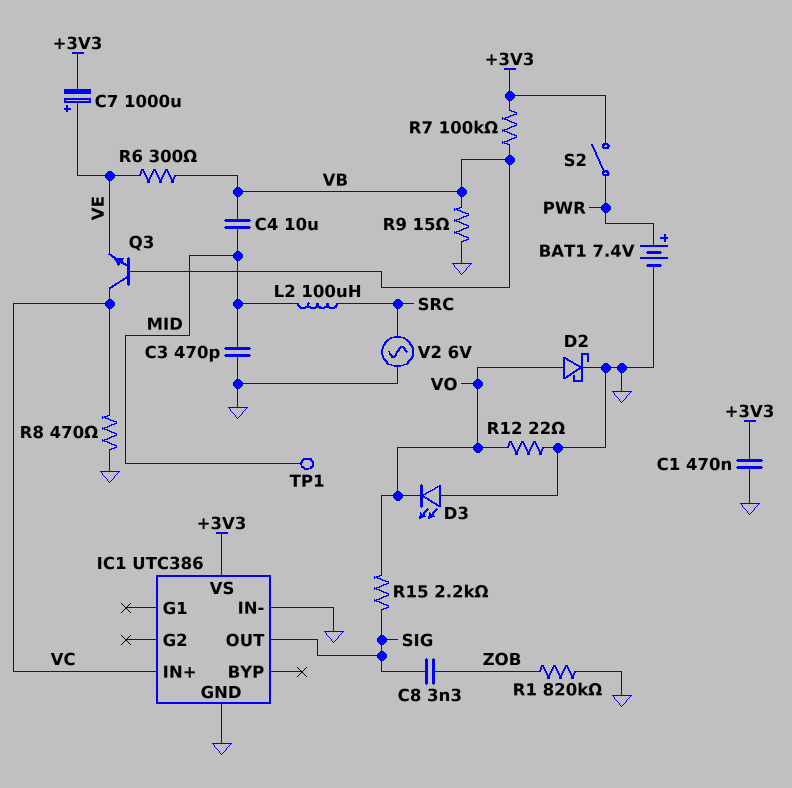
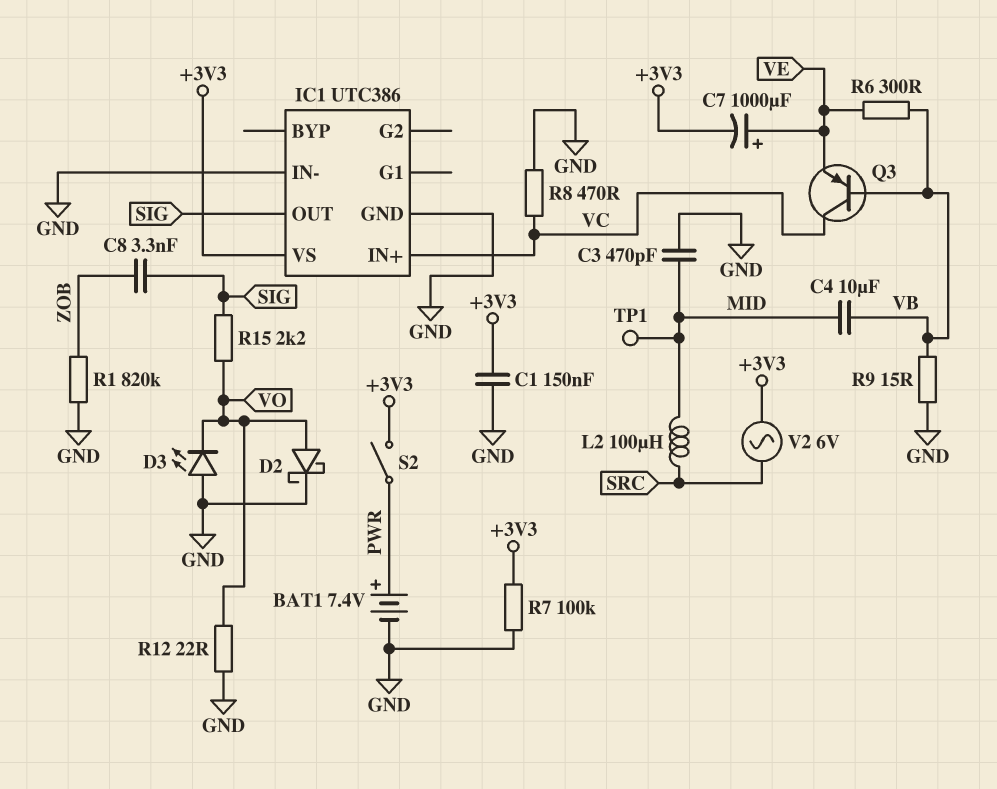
C1: 470nF (+3V3, GND) -> 150nF (+3V3, GND)
Q3: NPN (B VB, C VC, E VE) -> PNP (B VB, C VC, E VE)
R7: 100k (+3V3, VB) -> 100k (+3V3, GND)
V2: AC 6V (GND, SRC) -> AC 6V (+3V3, SRC)

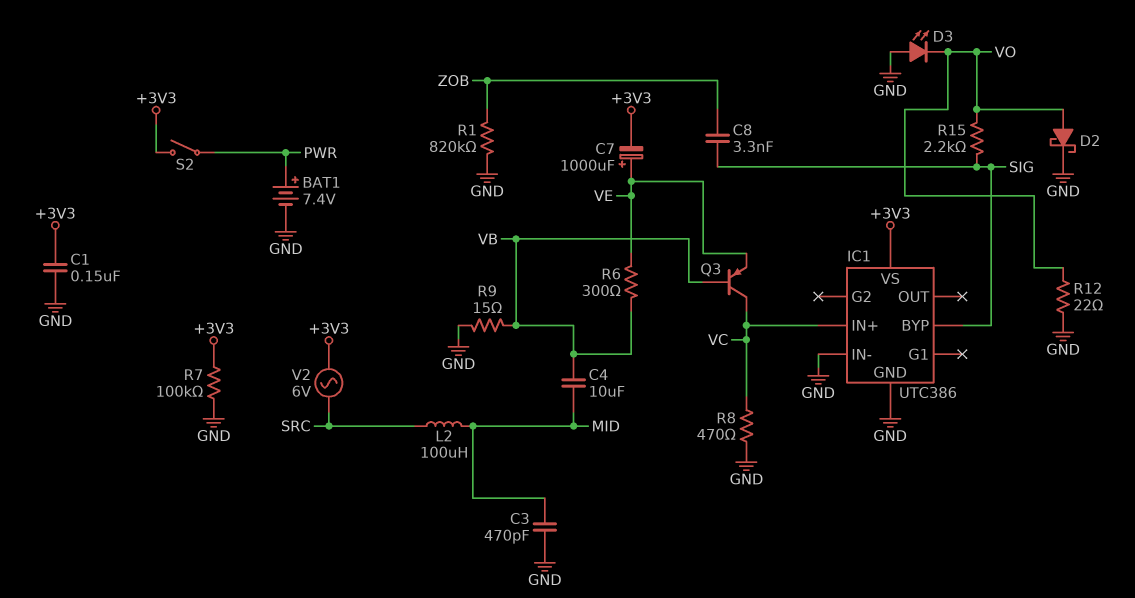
IC1 pin BYP: none -> SIG
IC1 pin OUT: SIG -> none
TP1: test point (MID) -> none

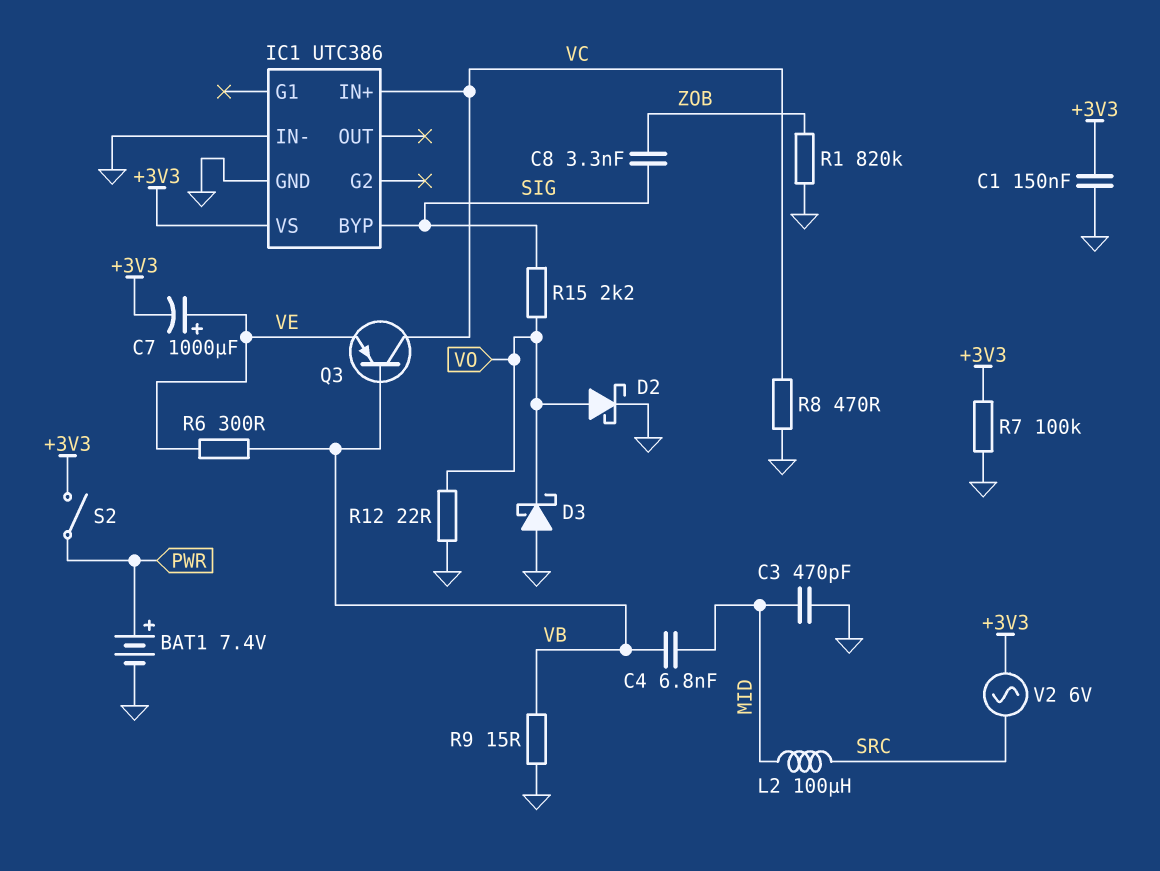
C4: 10uF (MID, VB) -> 6.8nF (MID, VB)
D3: LED (A GND, K VO) -> schottky (A GND, K VO)

